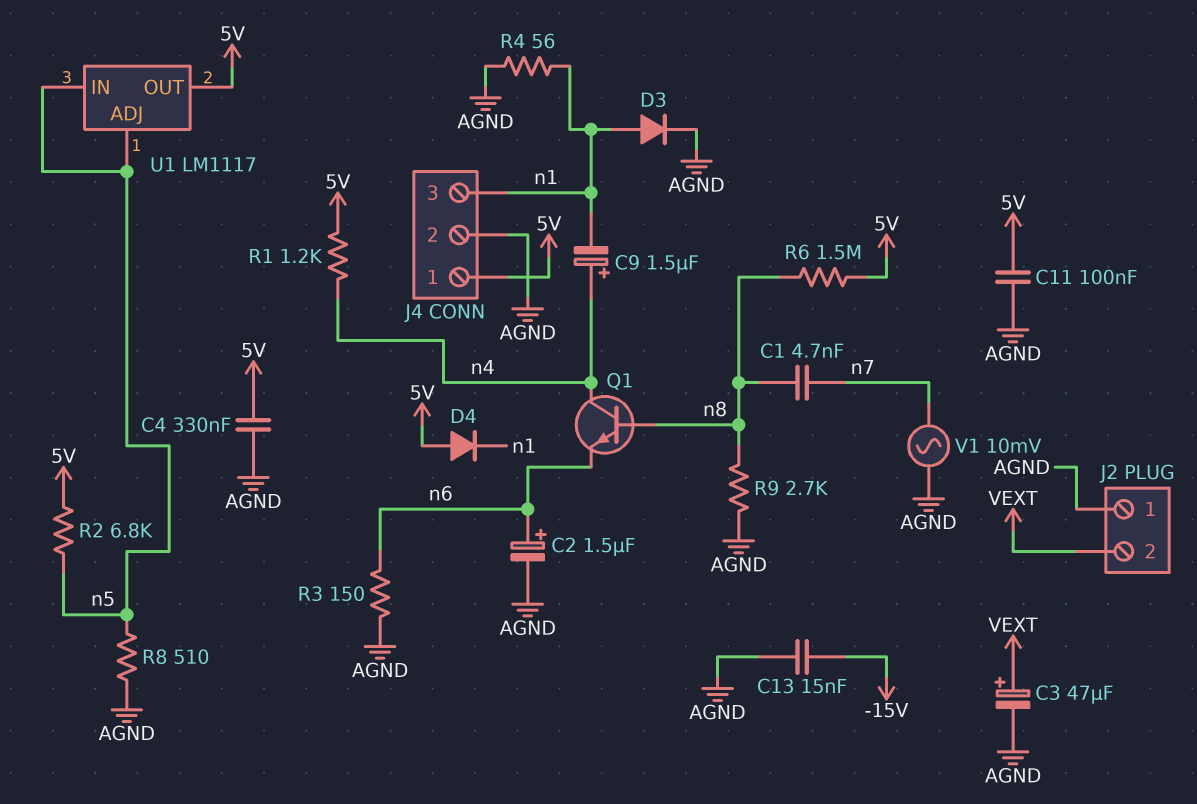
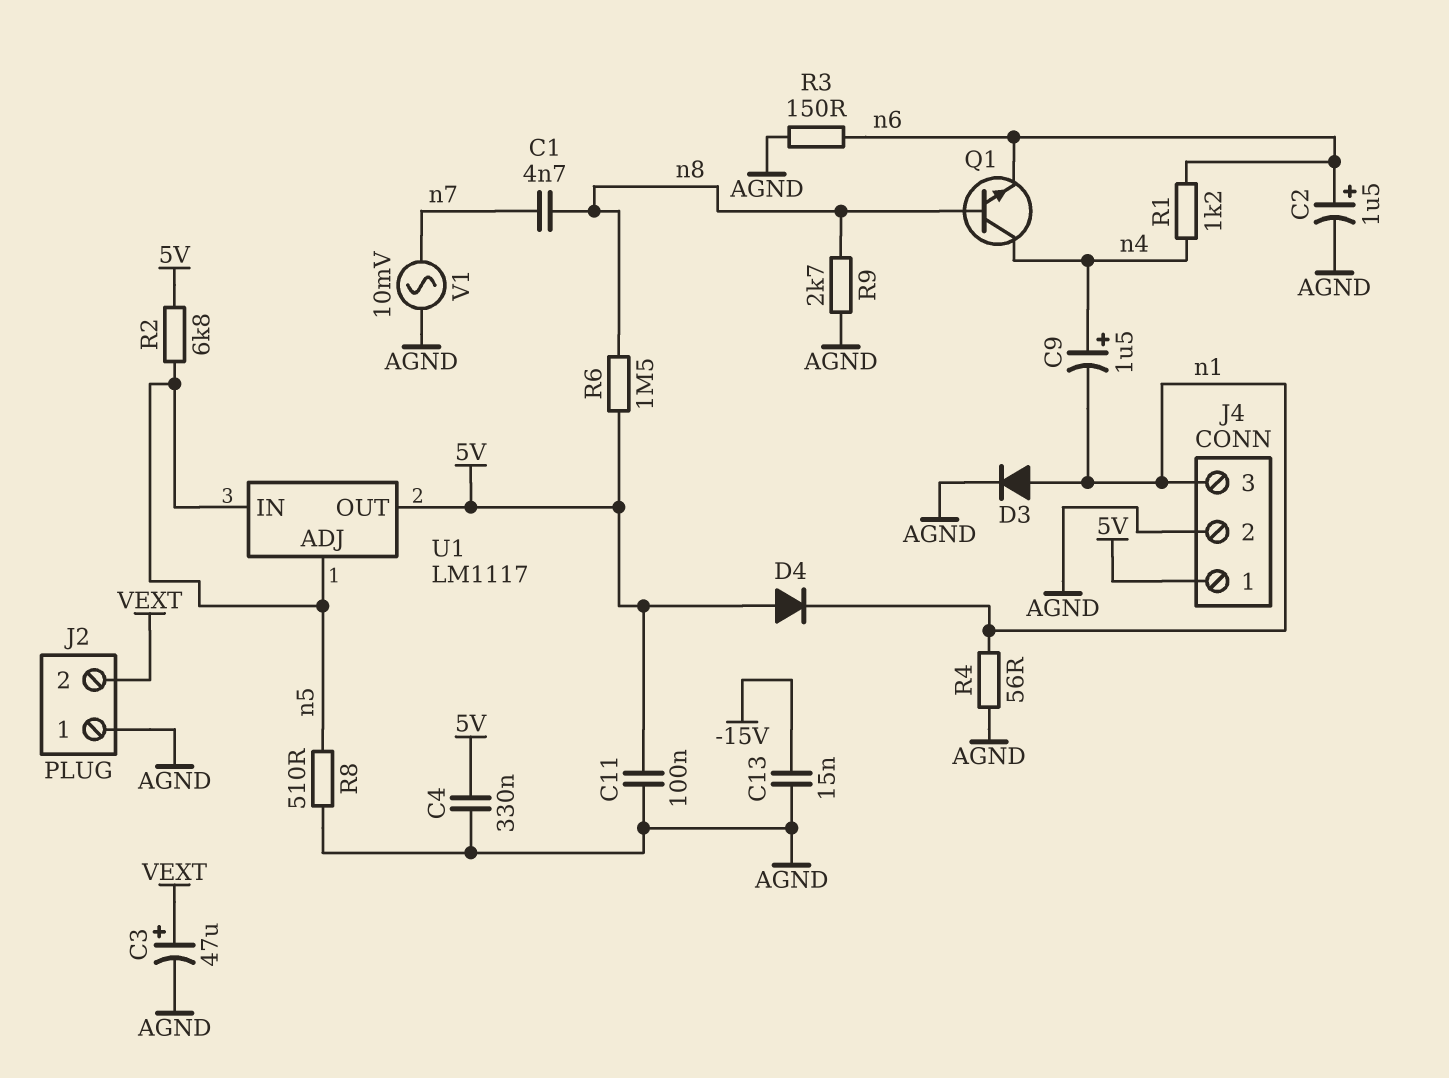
R1: 1.2k (5V, n4) -> 1.2k (n4, n6)

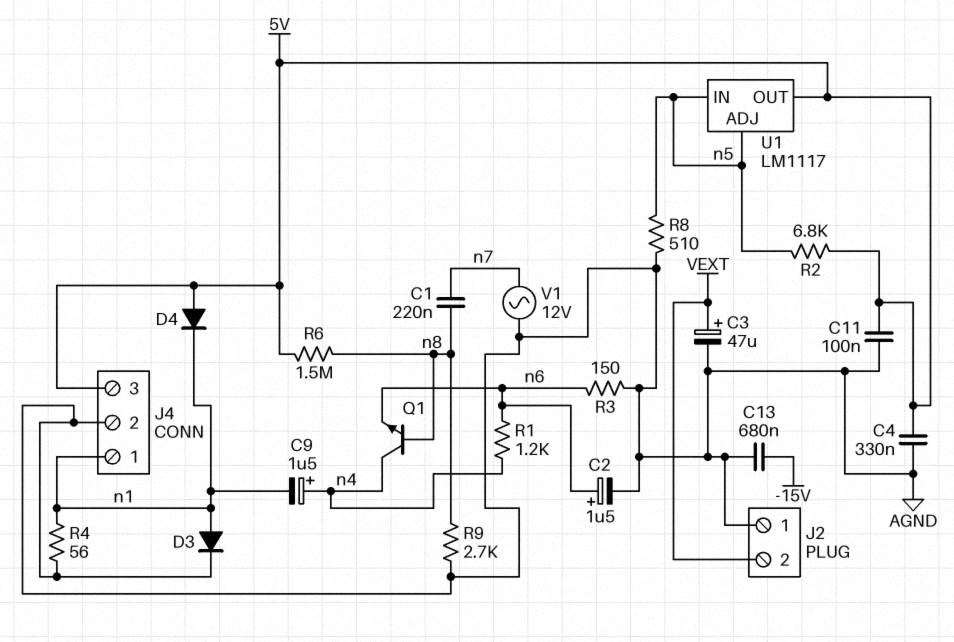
C1: 4.7nF (n7, n8) -> 220nF (n7, n8)
C13: 15nF (-15V, AGND) -> 680nF (-15V, AGND)
J4 pin 1: 5V -> n1
J4 pin 3: n1 -> 5V
V1: AC 10mV (AGND, n7) -> AC 12V (AGND, n7)

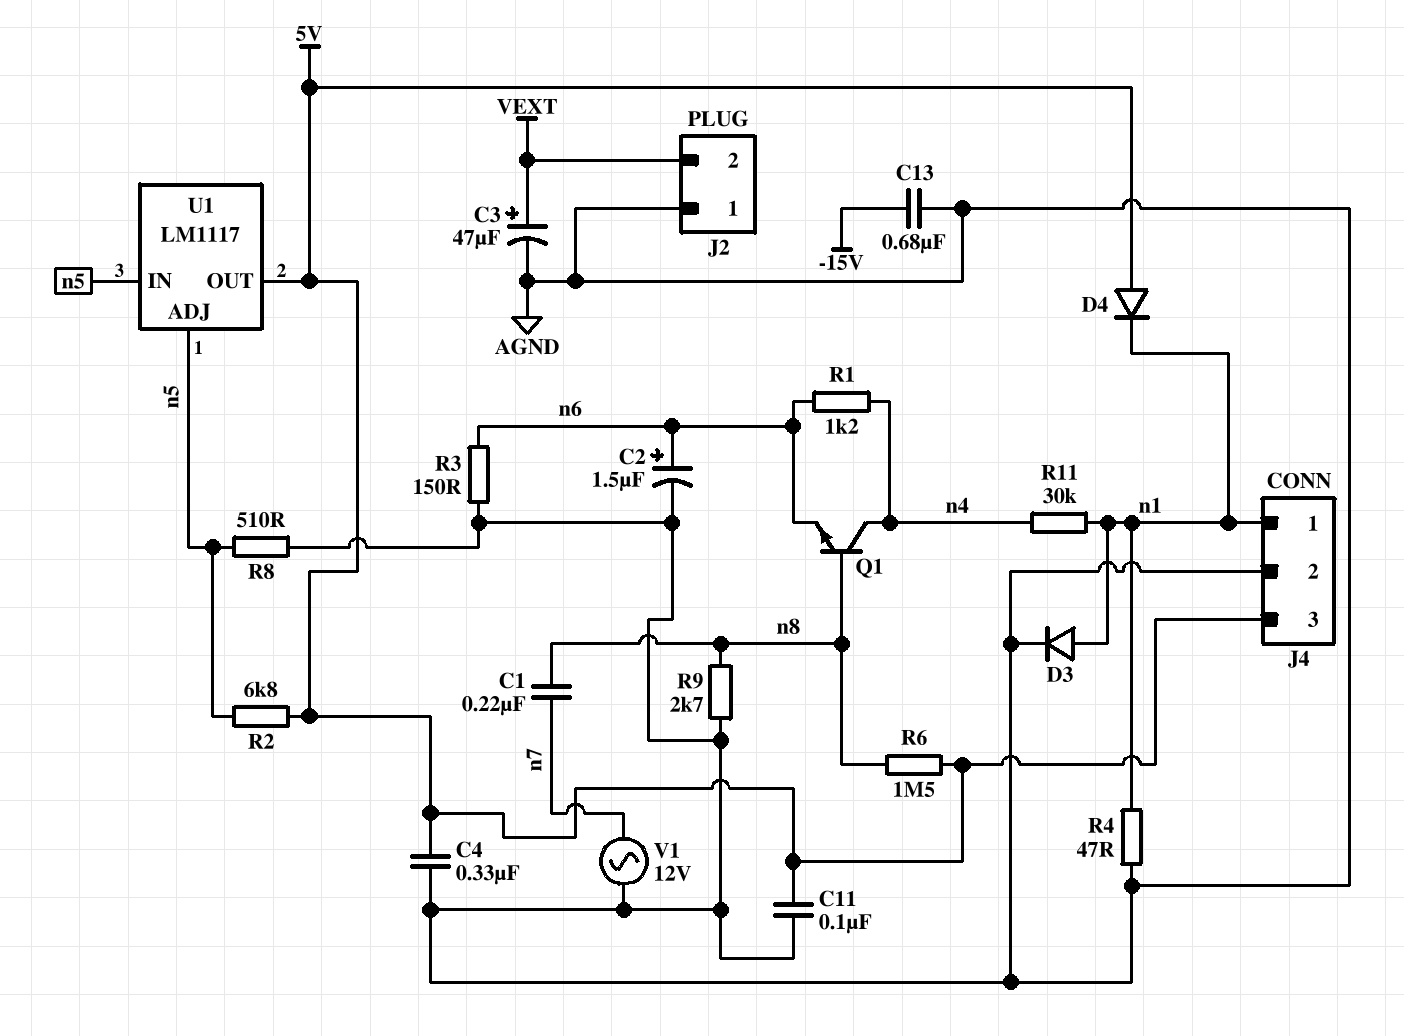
C9: 1.5uF (plus n4, minus n1) -> none
R4: 56 (AGND, n1) -> 47 (AGND, n1)
R11: none -> 30k (n1, n4)

